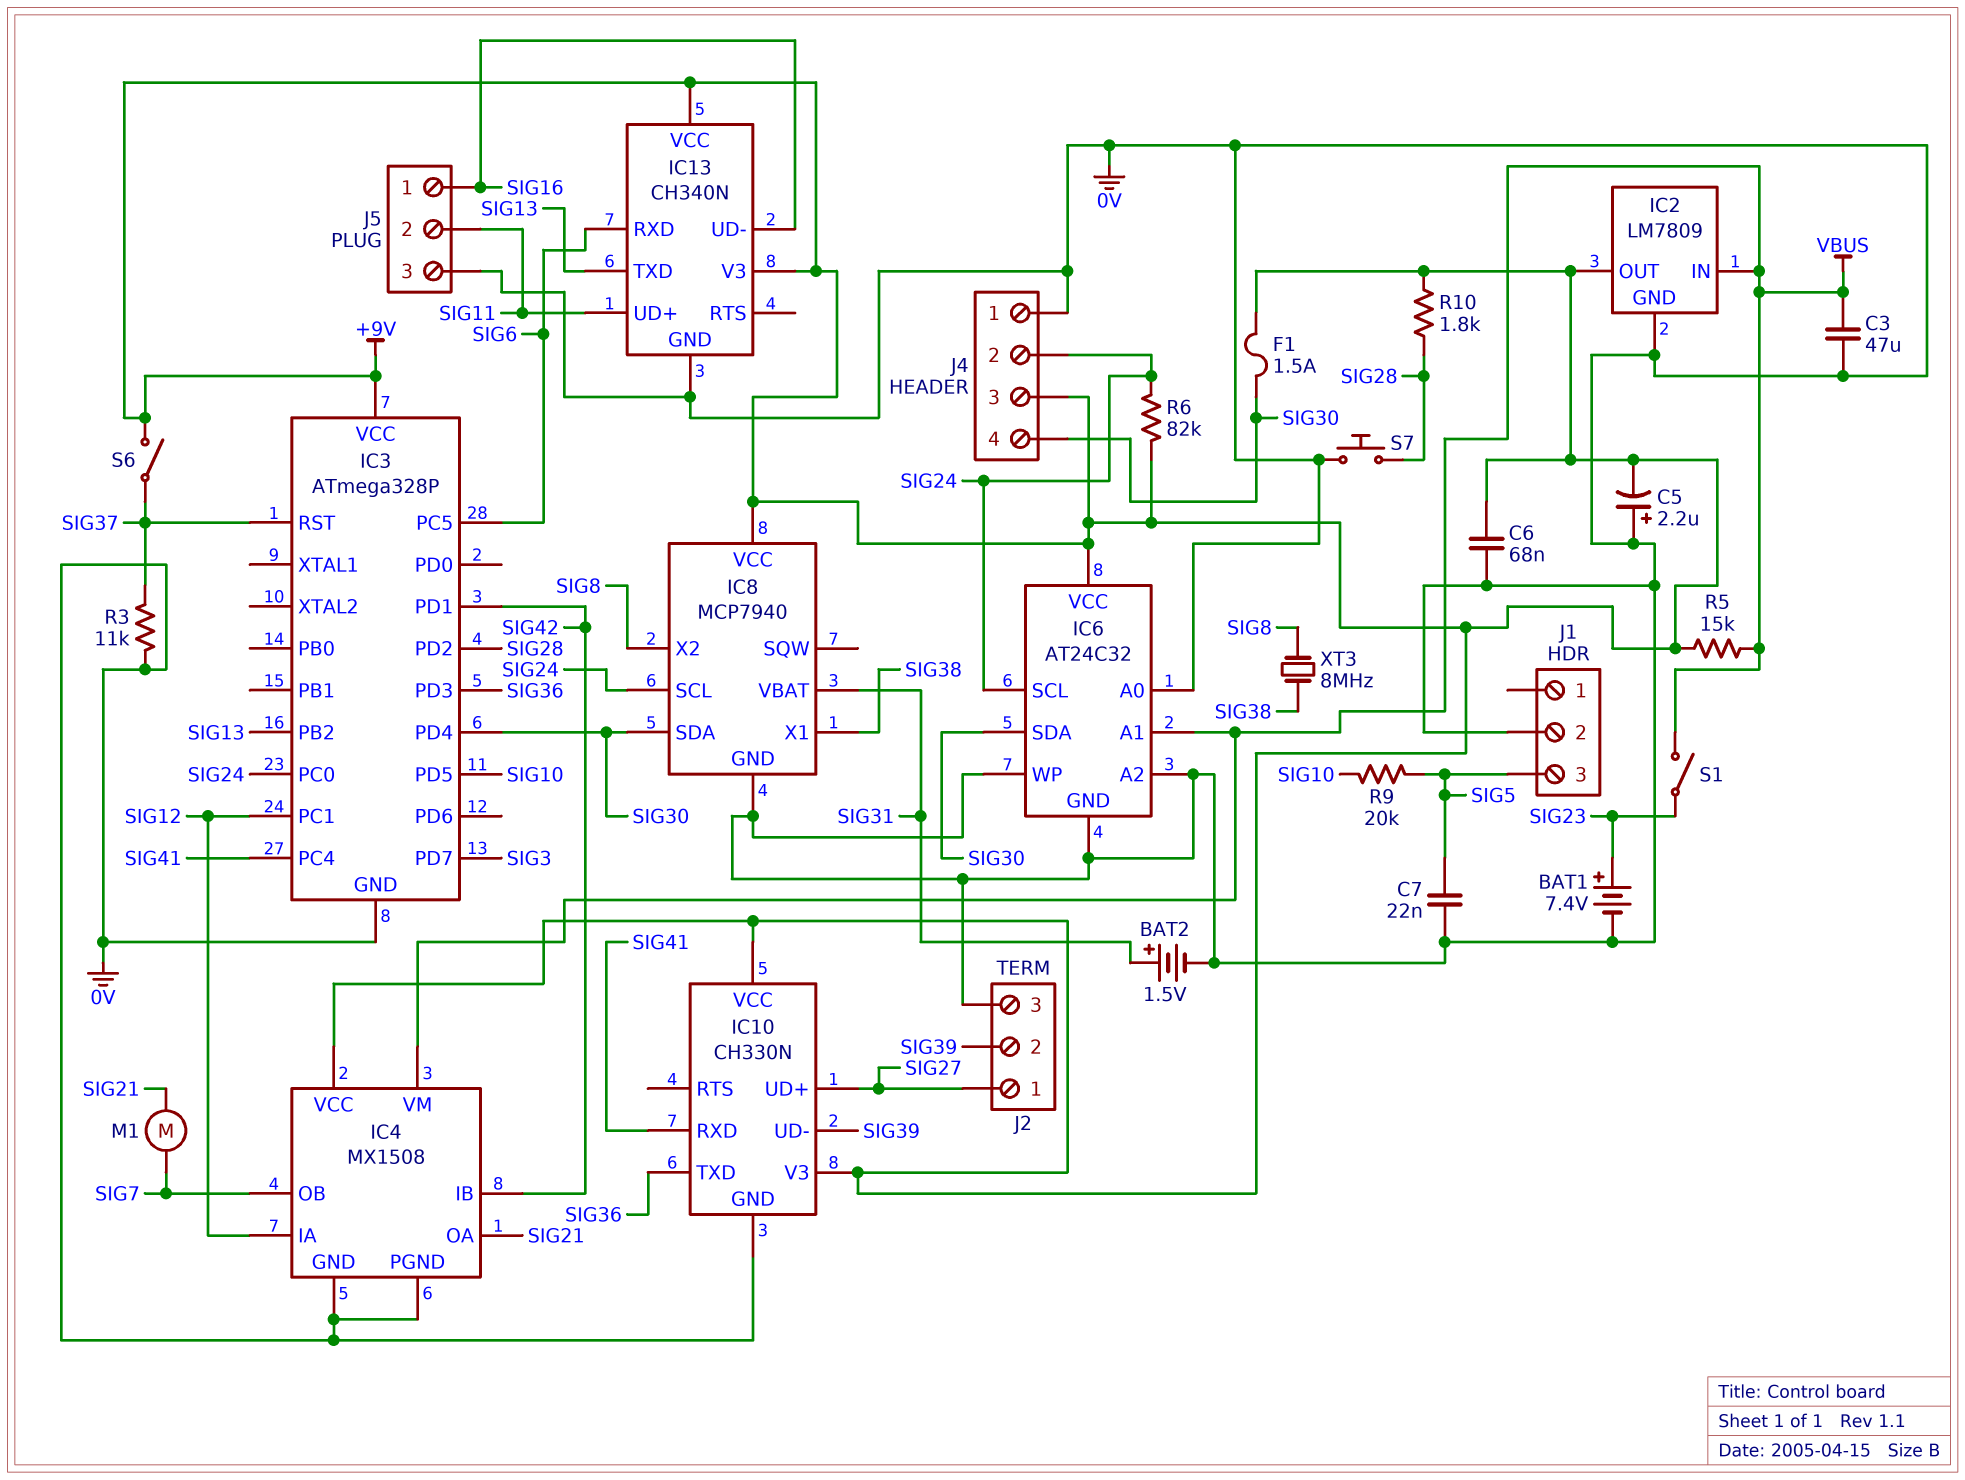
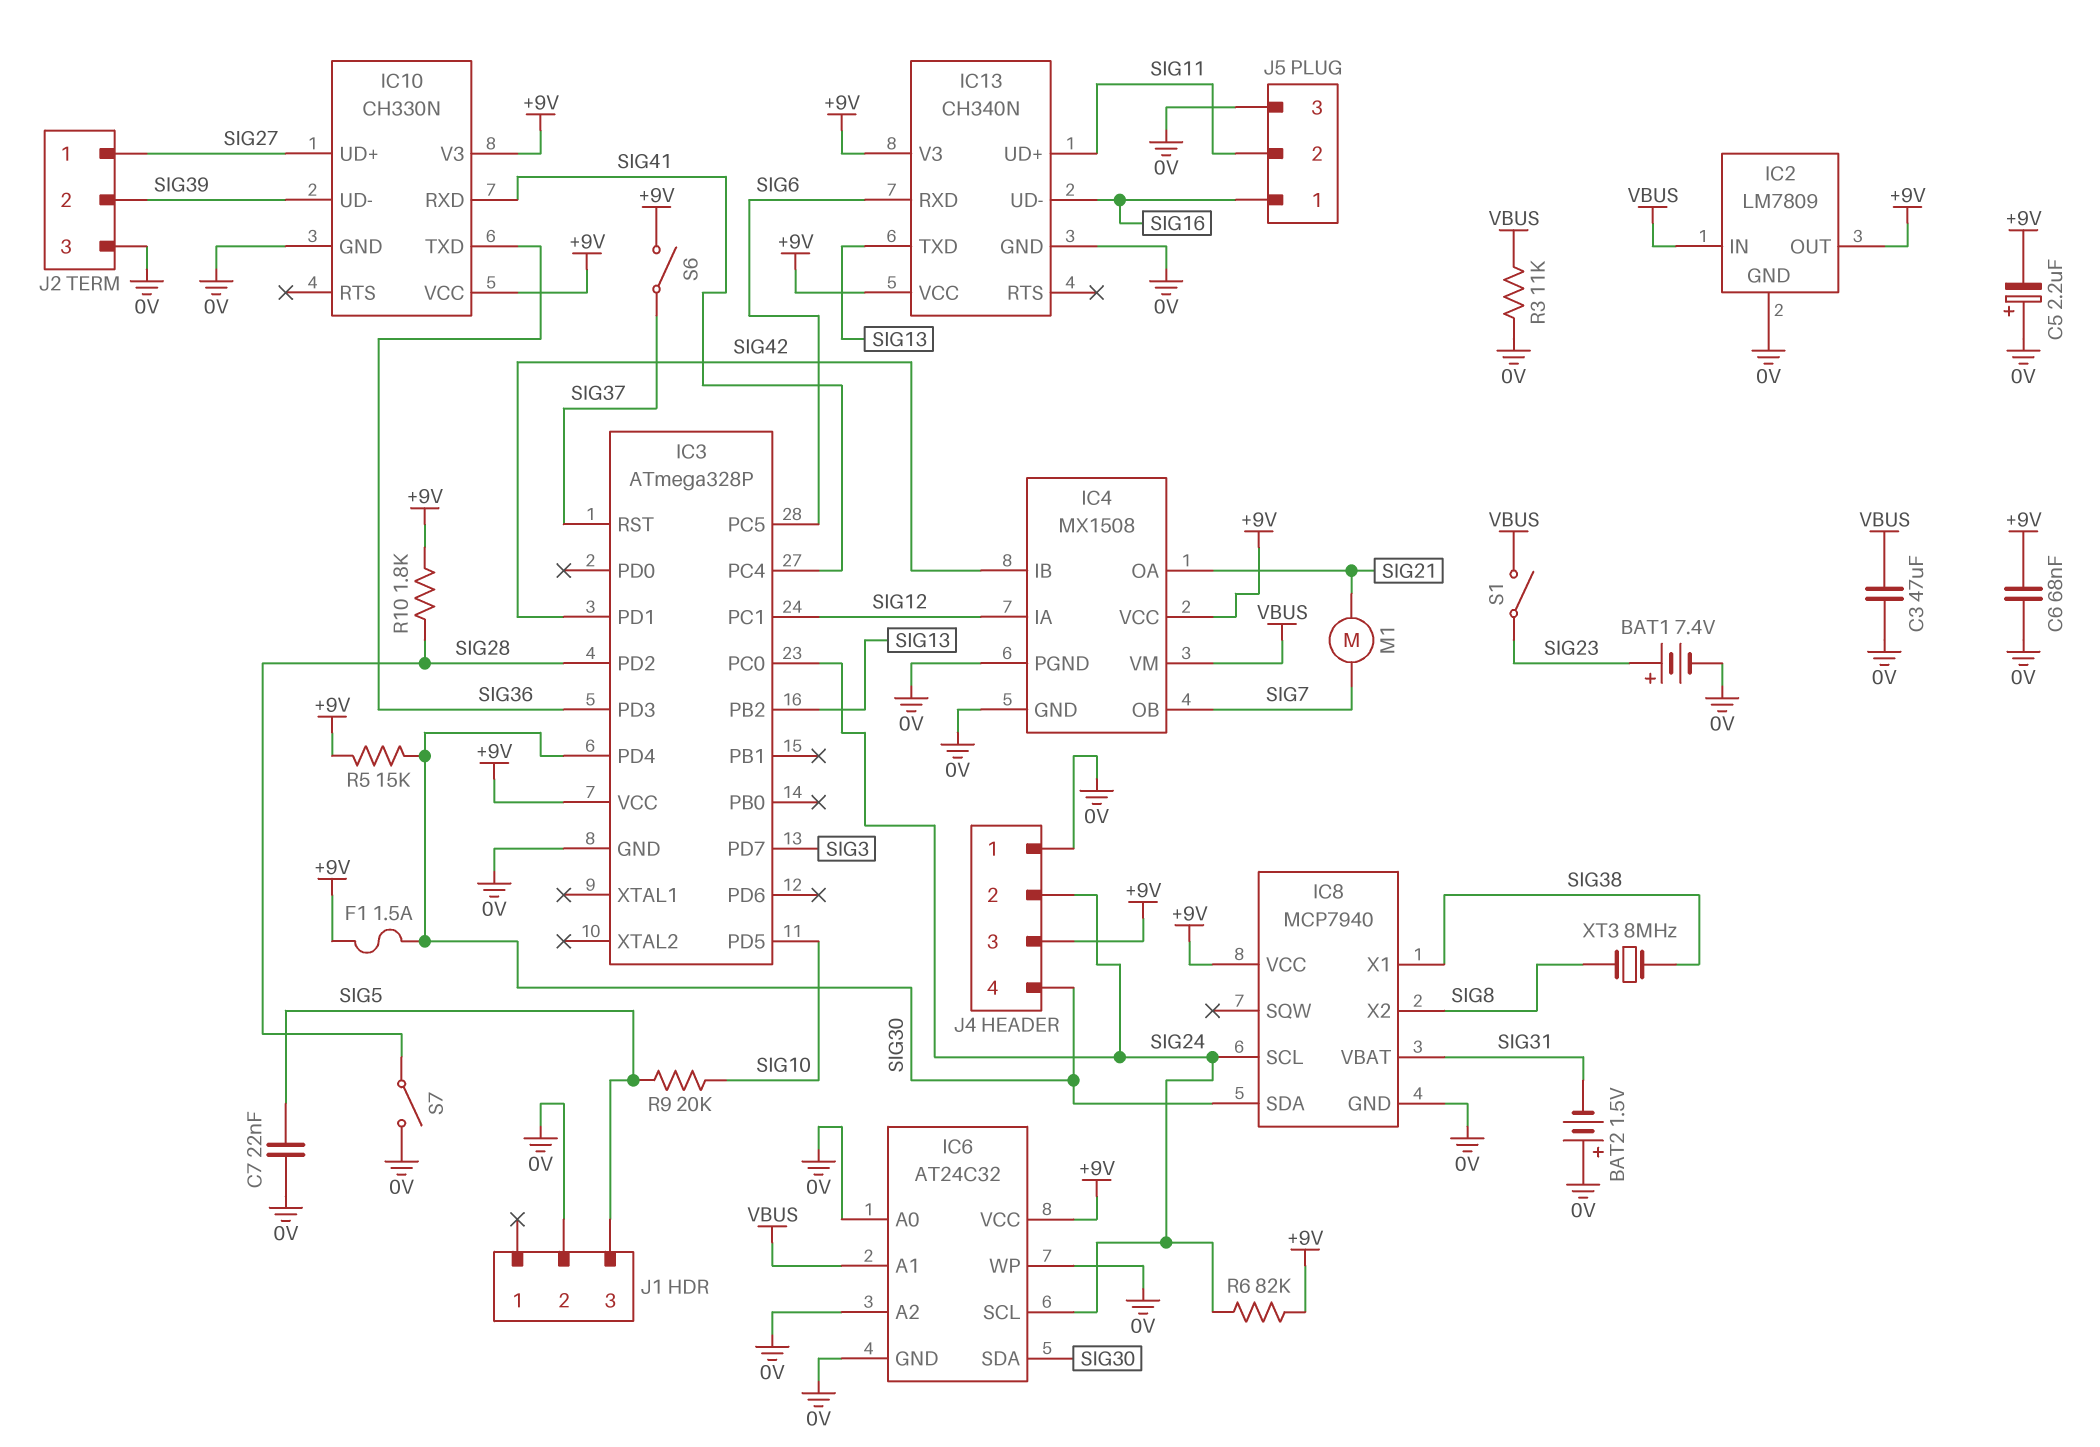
BAT2: 1.5V (plus SIG31, minus 0V) -> 1.5V (plus 0V, minus SIG31)
R3: 11k (0V, SIG37) -> 11k (0V, VBUS)
R5: 15k (+9V, VBUS) -> 15k (+9V, SIG30)
S7: button (0V, SIG28) -> switch (0V, SIG28)

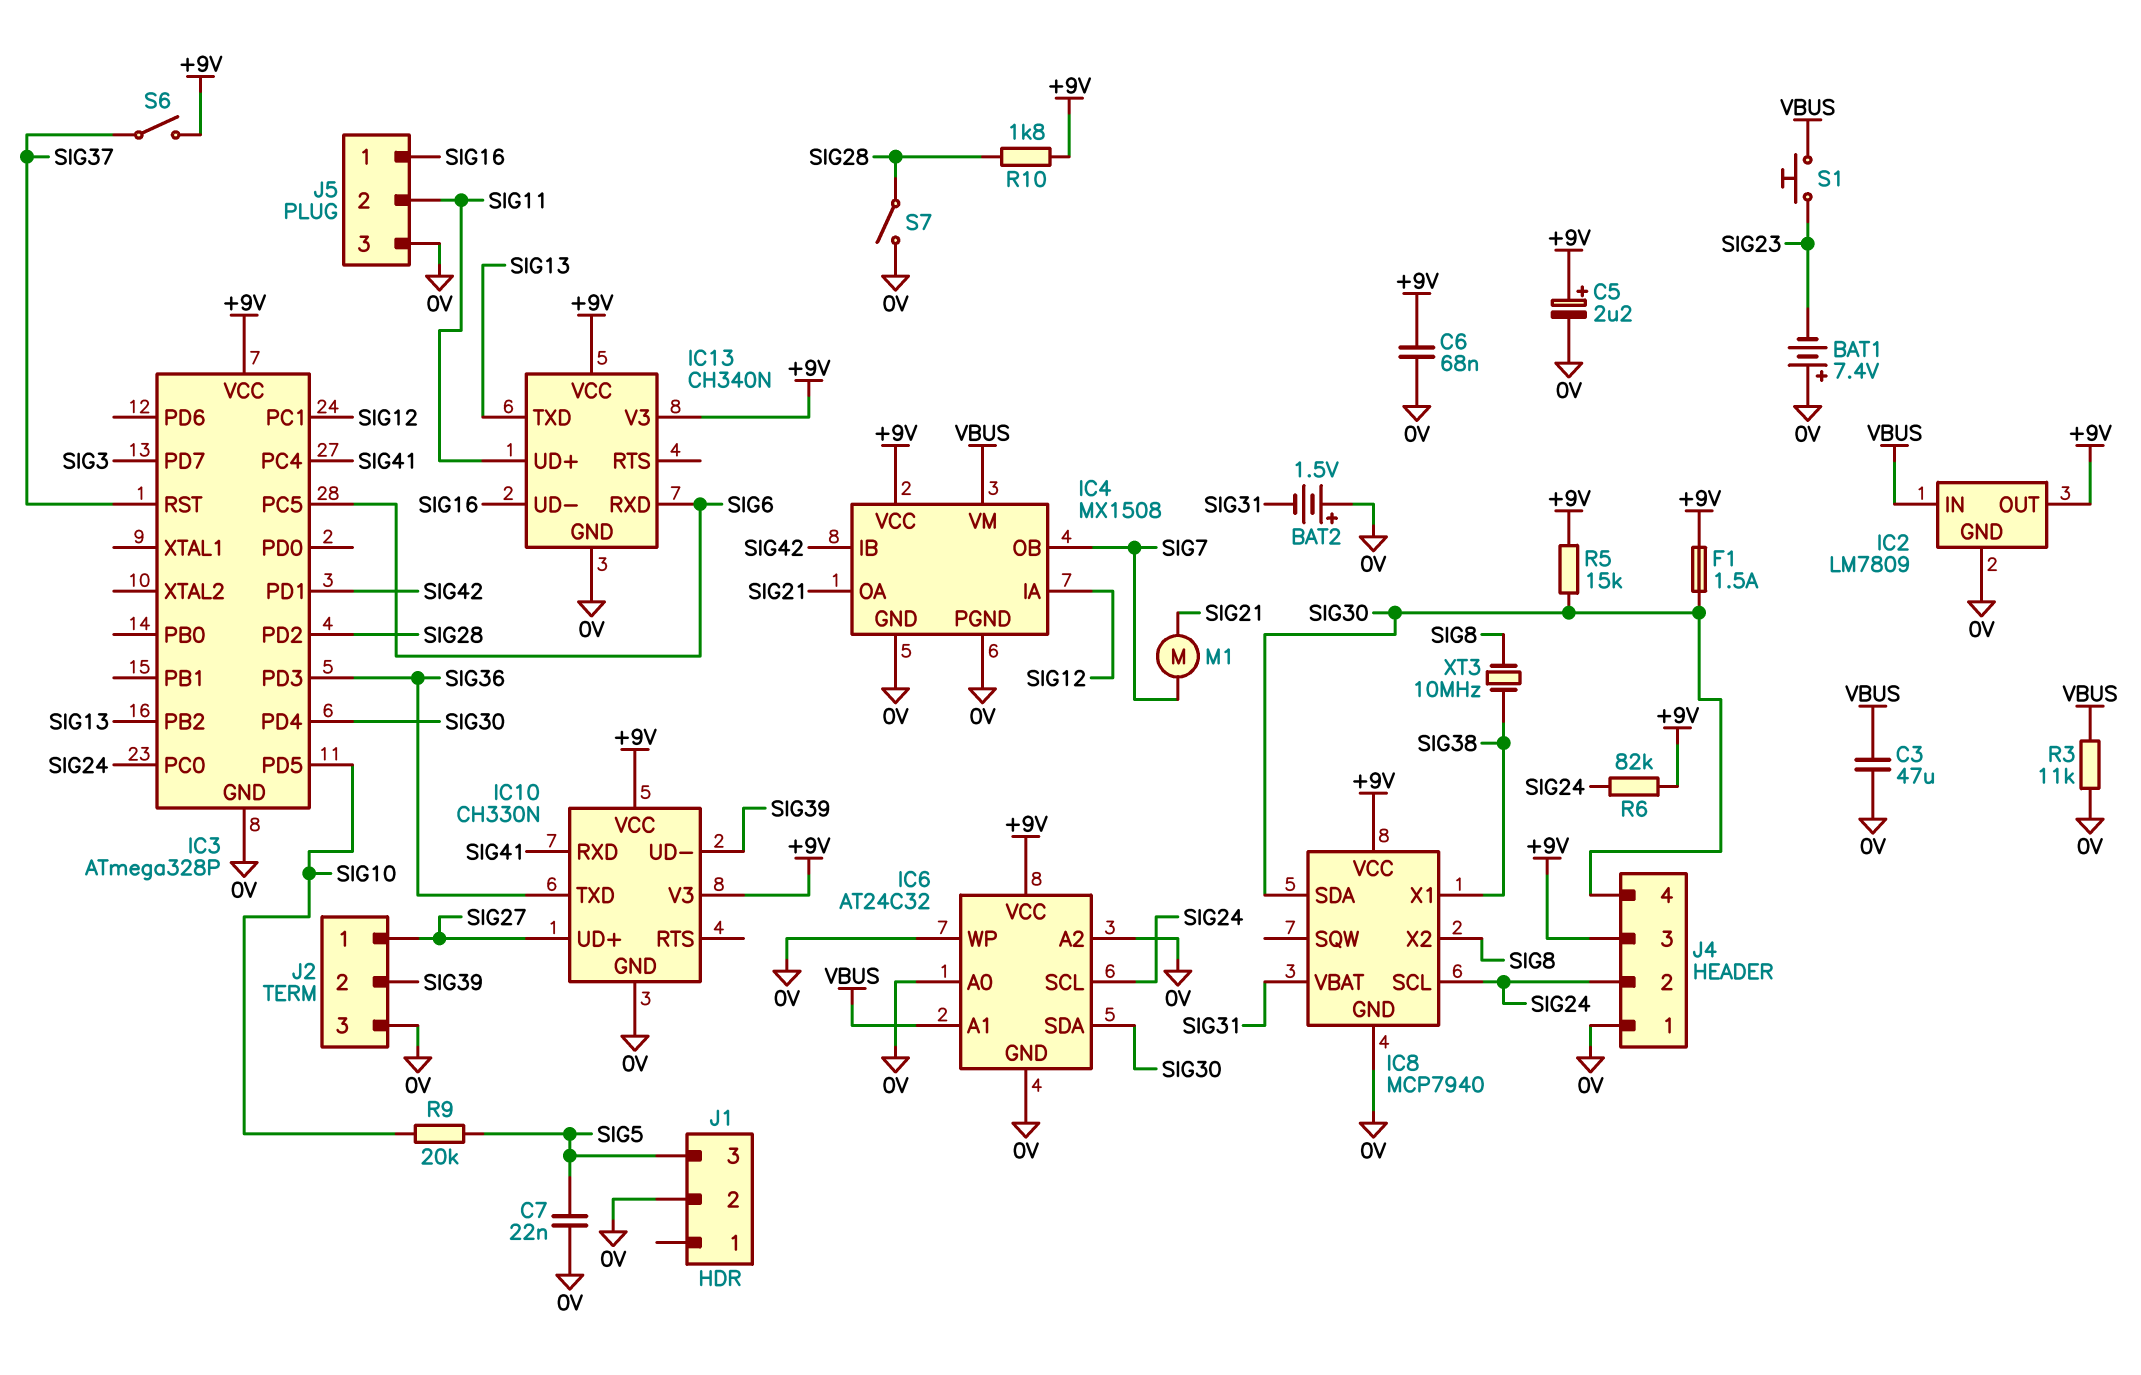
BAT1: 7.4V (plus SIG23, minus 0V) -> 7.4V (plus 0V, minus SIG23)
C5: 2.2uF (plus 0V, minus +9V) -> 2.2uF (plus +9V, minus 0V)
S1: switch (SIG23, VBUS) -> button (SIG23, VBUS)
XT3: 8MHz (SIG8, SIG38) -> 10MHz (SIG8, SIG38)

